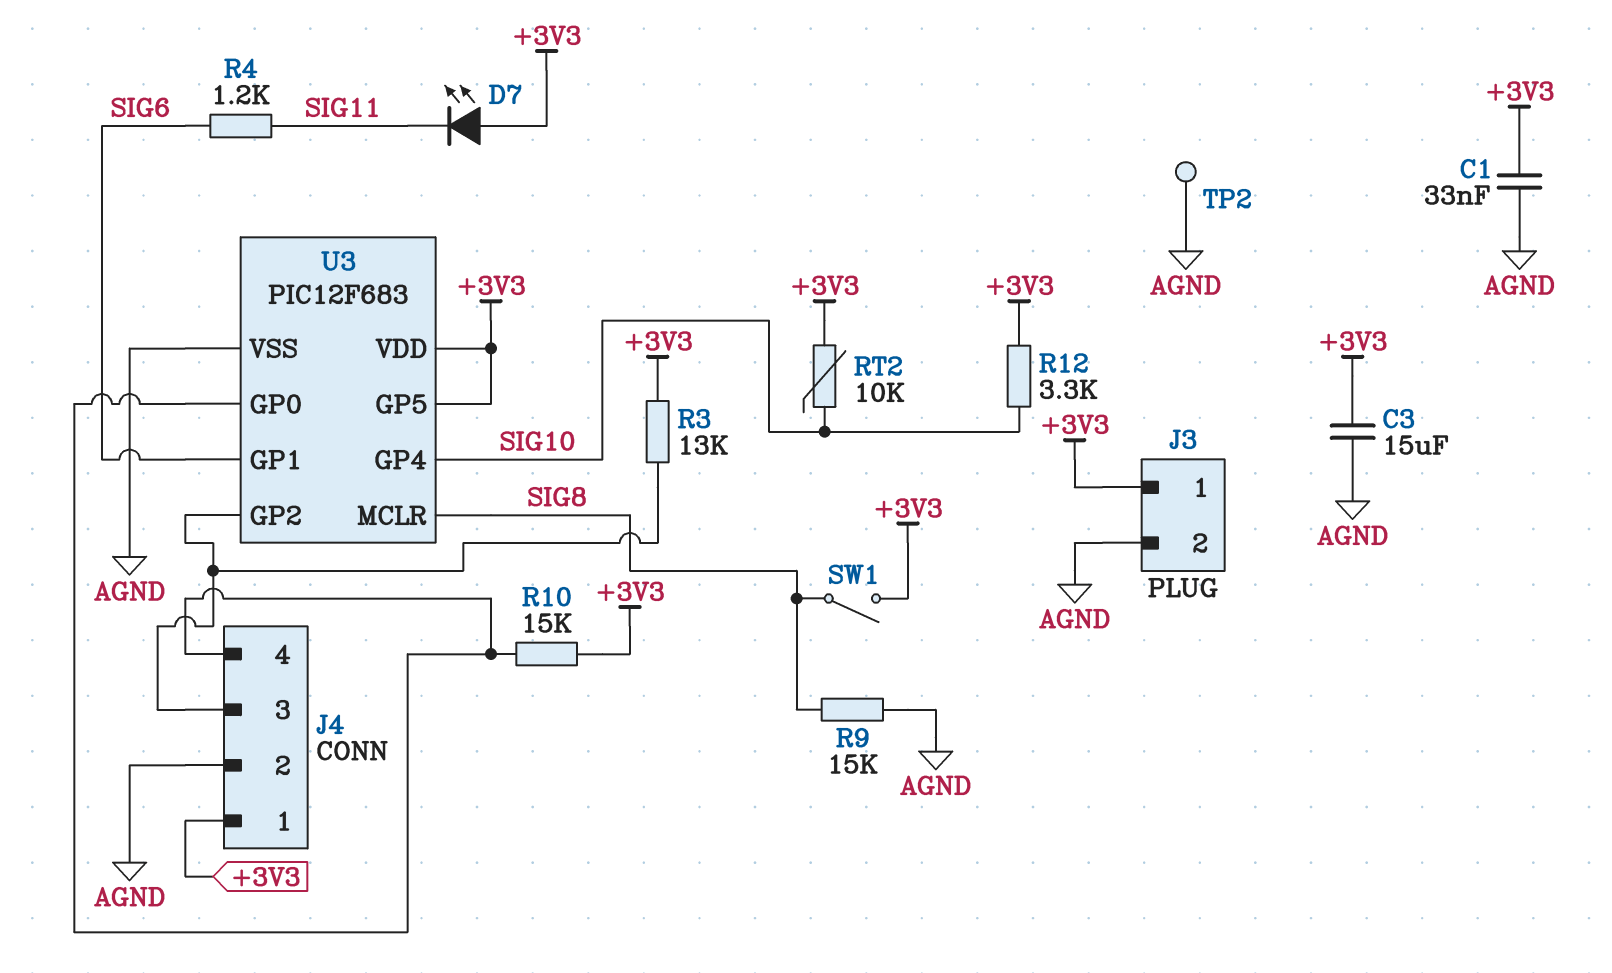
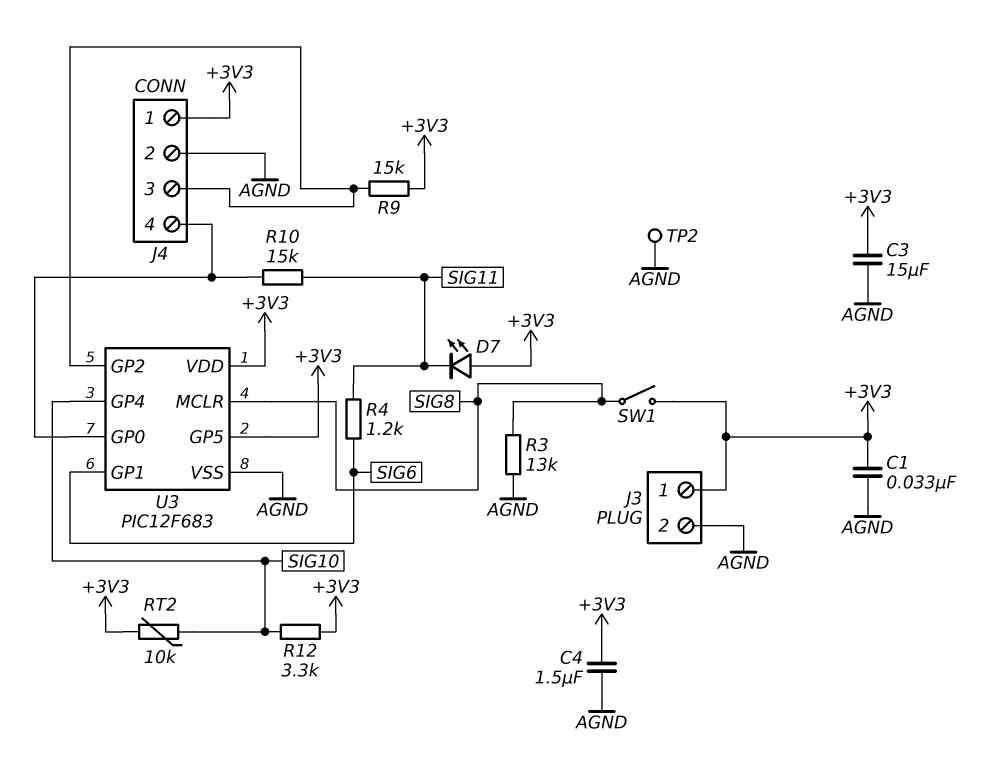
C4: none -> 1.5uF (+3V3, AGND)
R3: 13k (+3V3, J4/3) -> 13k (AGND, SIG8)
R9: 15k (AGND, SIG8) -> 15k (+3V3, J4/3)
R10: 15k (+3V3, J4/4) -> 15k (J4/4, SIG11)

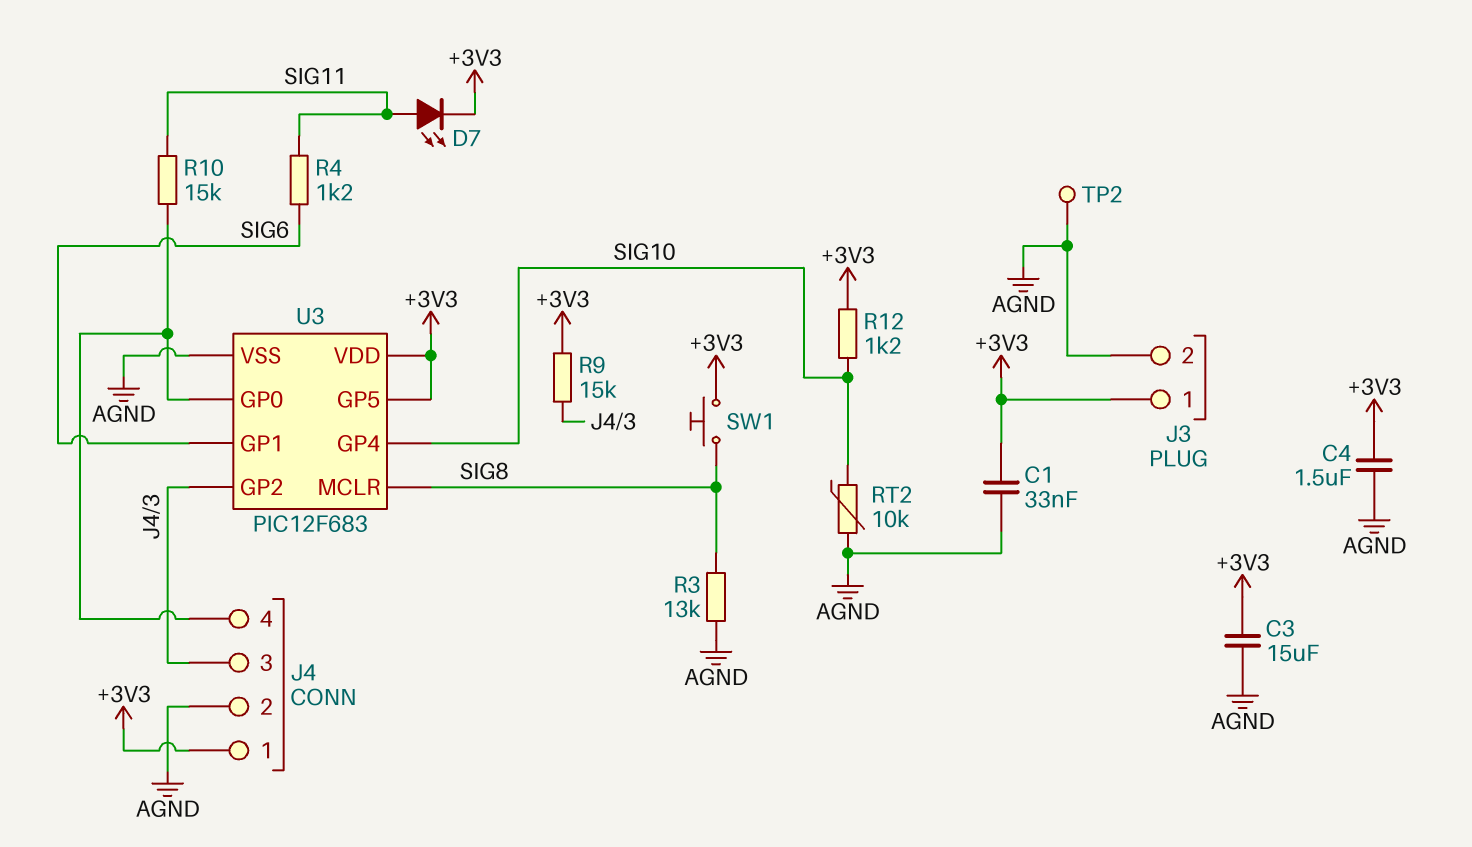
D7: LED (A +3V3, K SIG11) -> LED (A SIG11, K +3V3)
R12: 3.3k (+3V3, SIG10) -> 1.2k (+3V3, SIG10)
RT2: 10k (+3V3, SIG10) -> 10k (AGND, SIG10)
SW1: switch (+3V3, SIG8) -> button (+3V3, SIG8)

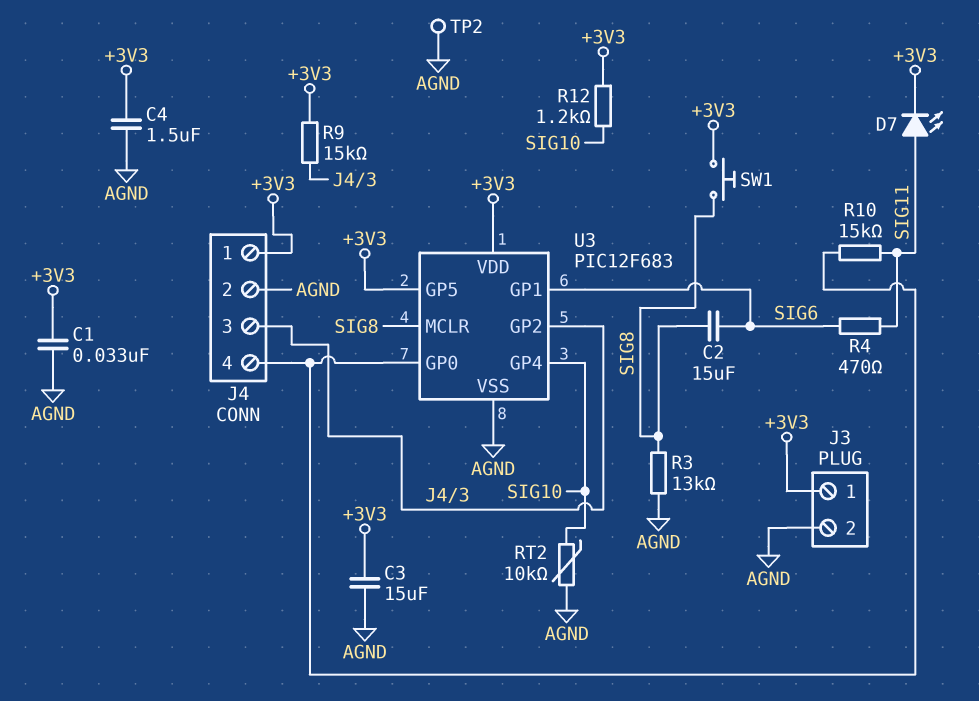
C2: none -> 15uF (SIG6, SIG8)
R4: 1.2k (SIG6, SIG11) -> 470 (SIG6, SIG11)

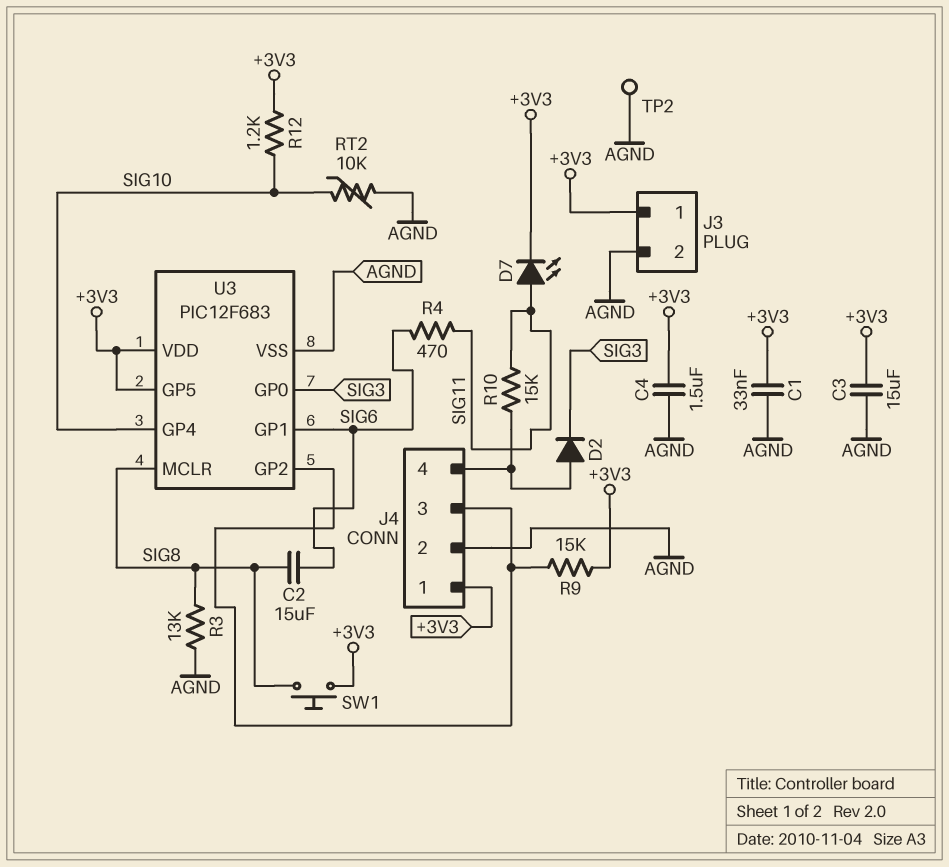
D2: none -> diode (A J4/4, K SIG3)
U3 pin GP0: J4/4 -> SIG3

